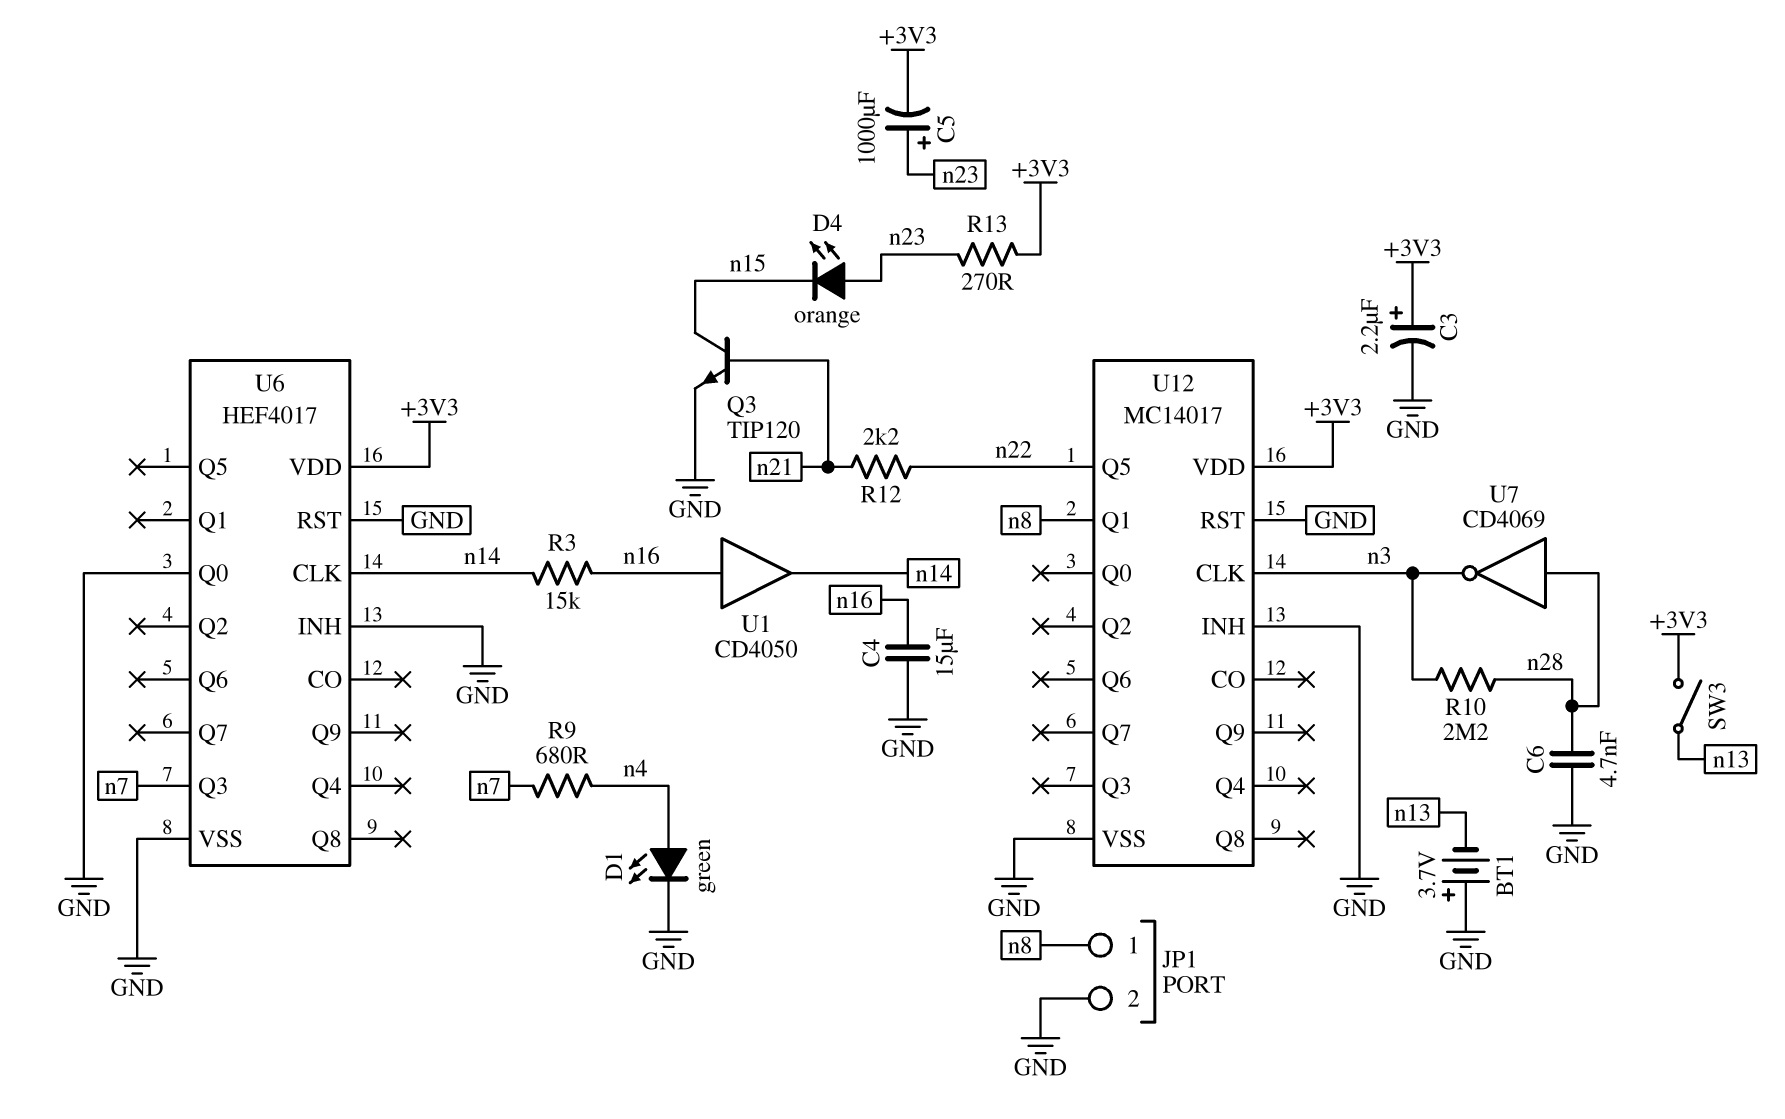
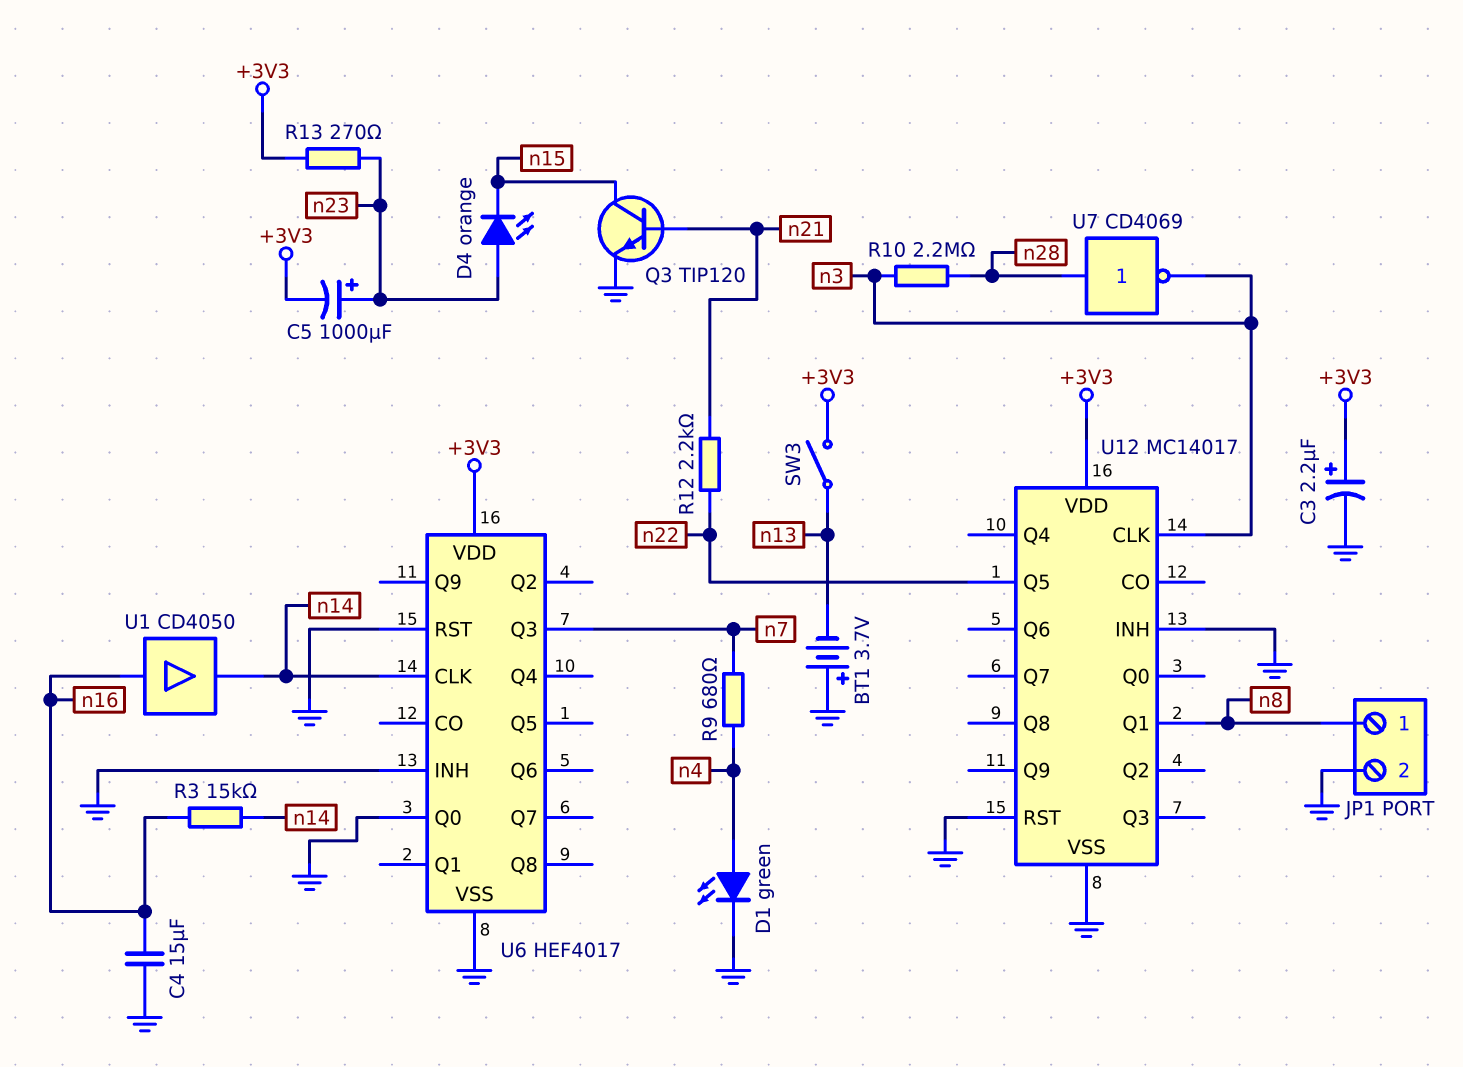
C6: 4.7nF (GND, n28) -> none

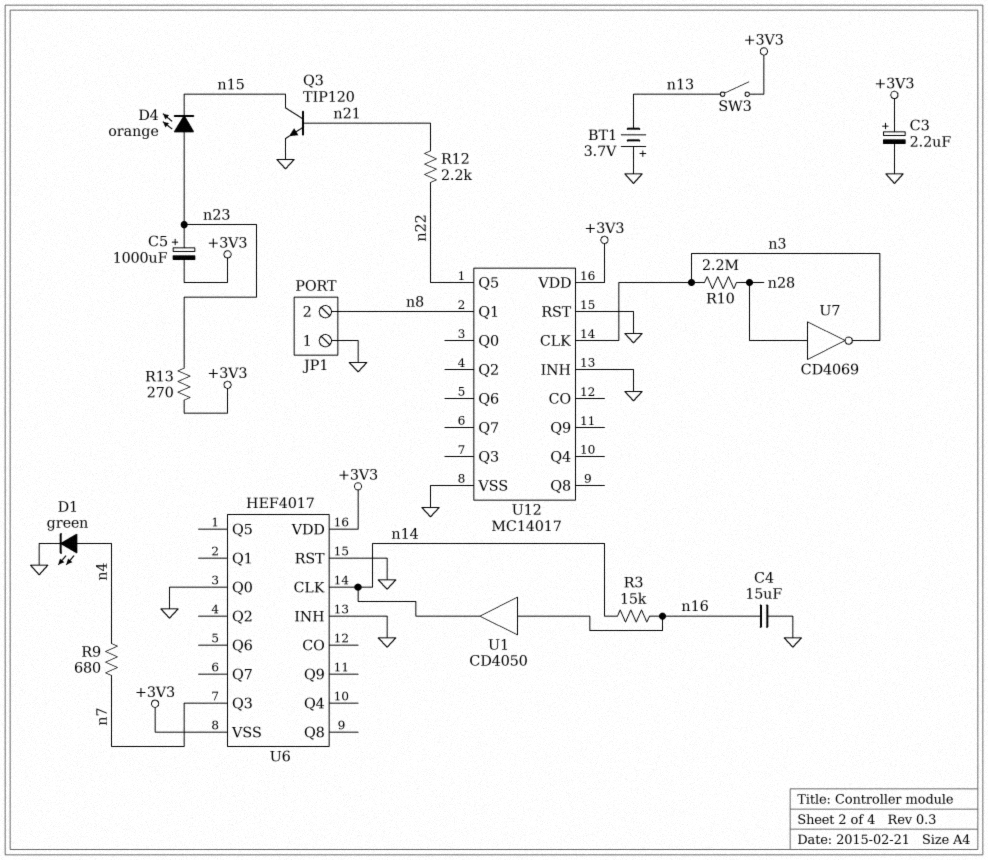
JP1 pin 1: n8 -> GND
JP1 pin 2: GND -> n8
U6 pin VSS: GND -> +3V3

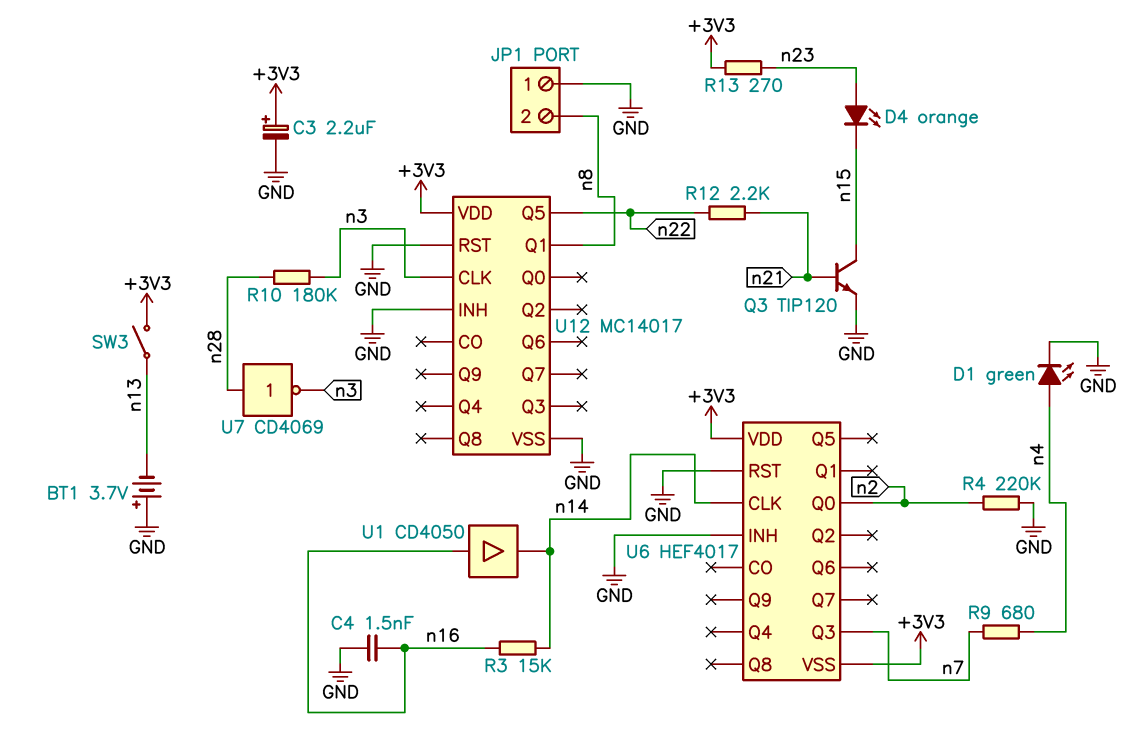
C4: 15uF (GND, n16) -> 1.5nF (GND, n16)
C5: 1000uF (plus n23, minus +3V3) -> none
R4: none -> 220k (GND, n2)
R10: 2.2M (n3, n28) -> 180k (n3, n28)
U6 pin Q0: GND -> n2

